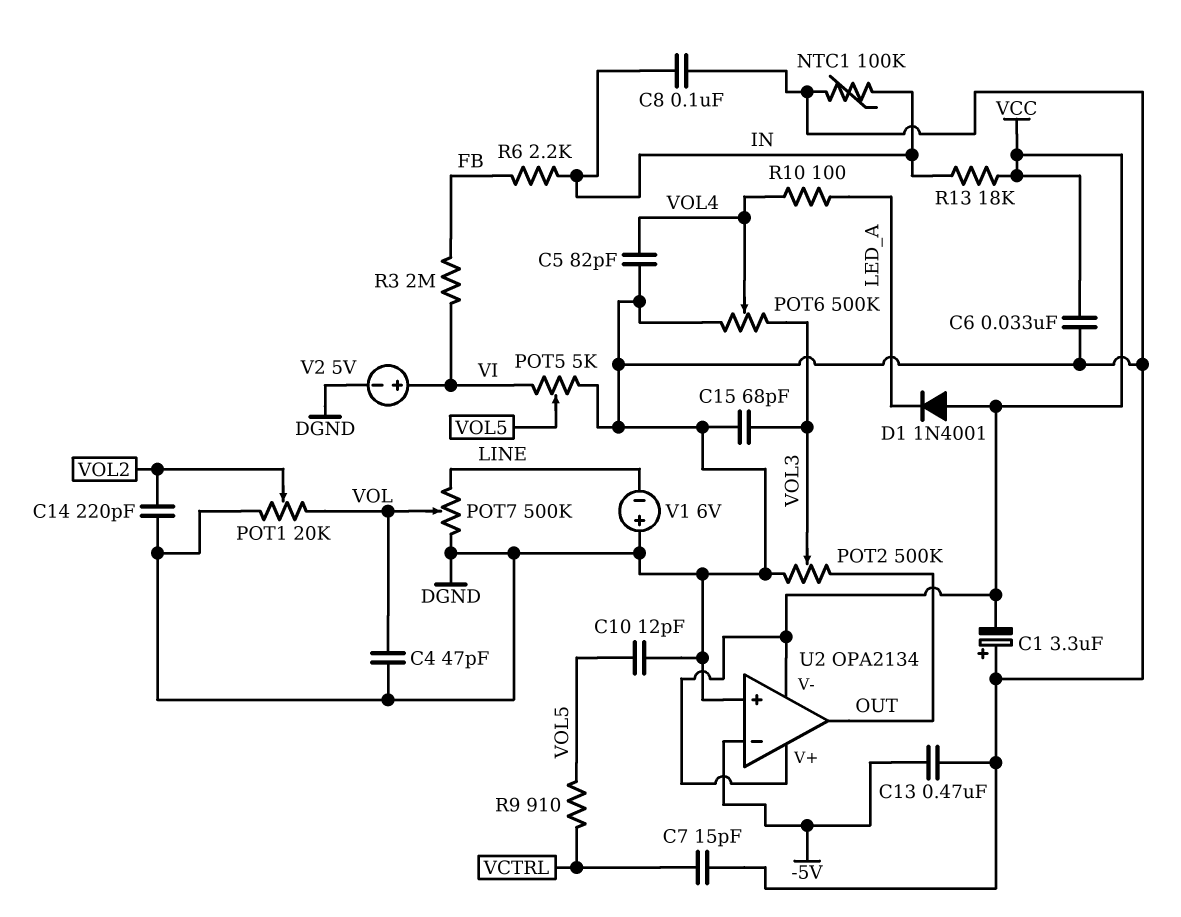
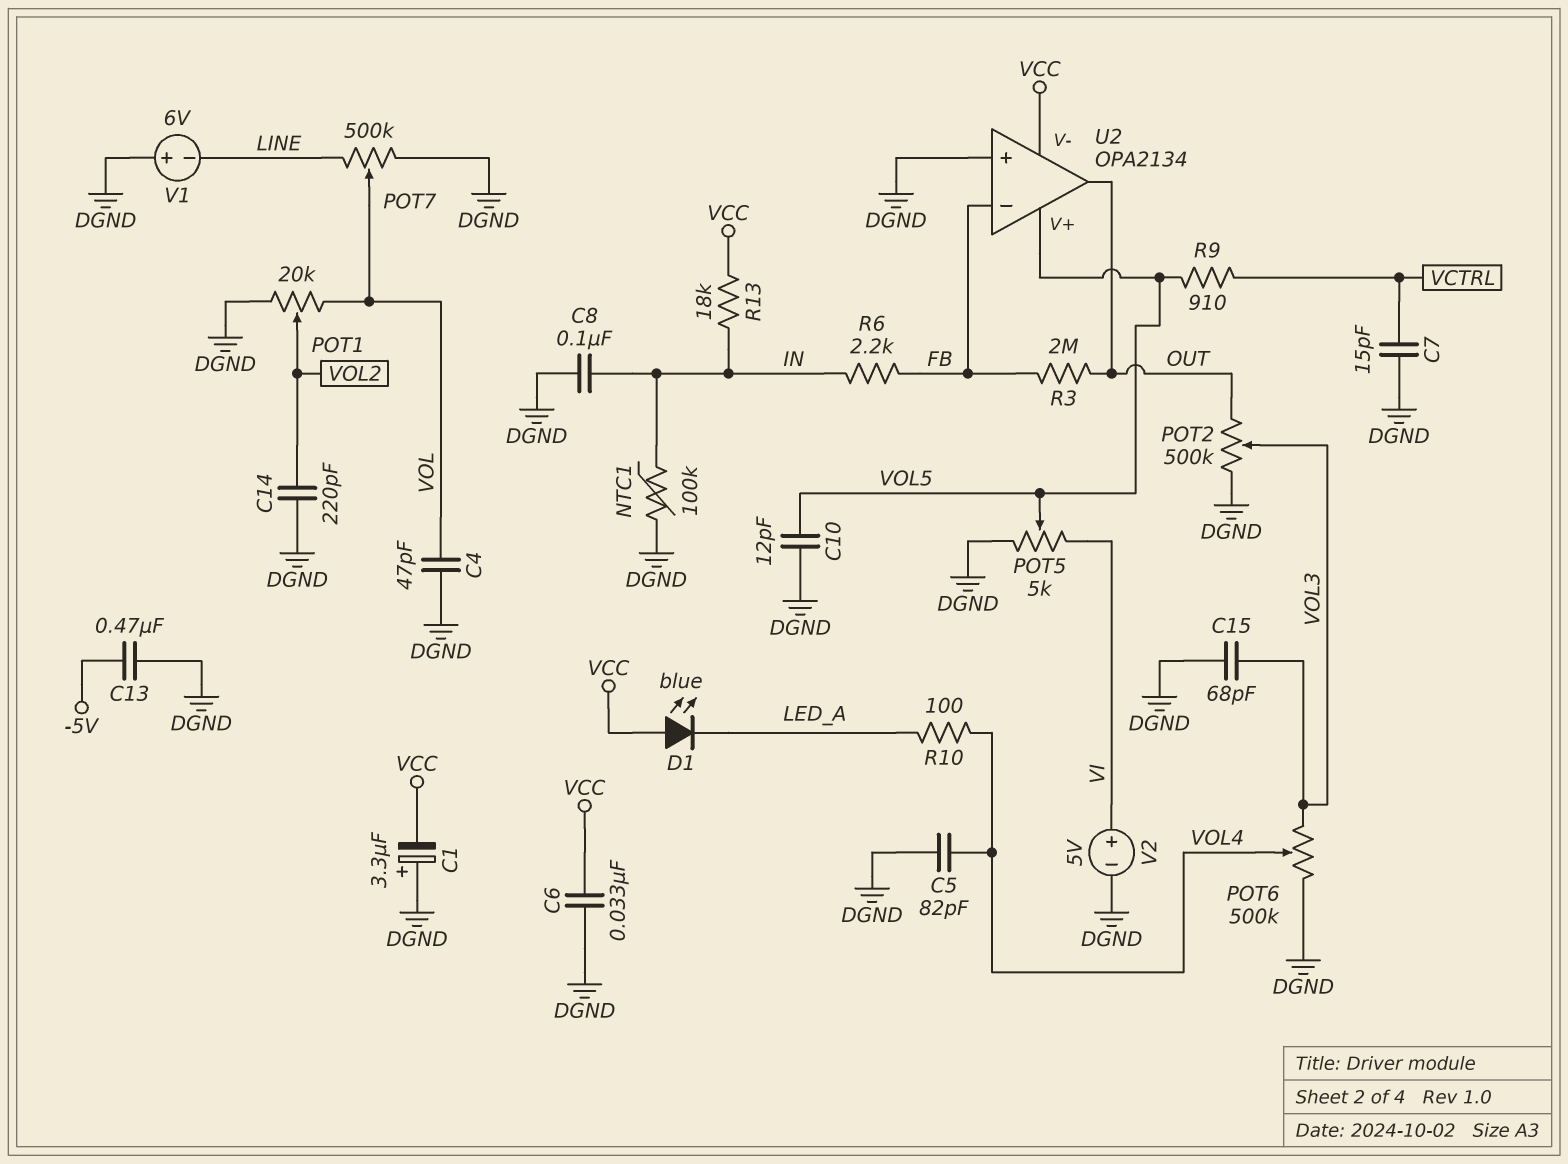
D1: diode 1N4001 (A VCC, K LED_A) -> LED blue (A VCC, K LED_A)
R3: 2M (FB, VI) -> 2M (FB, OUT)
U2 pin V+: VCC -> VOL5
U2 pin in-: -5V -> FB

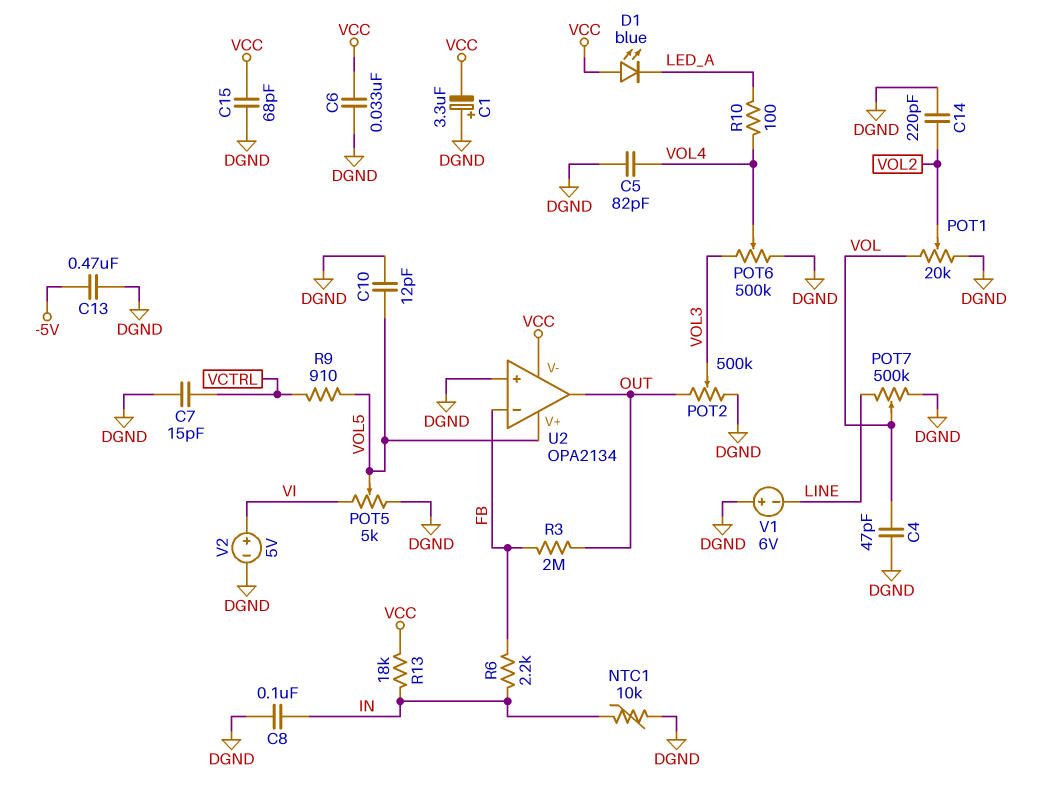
C15: 68pF (DGND, VOL3) -> 68pF (DGND, VCC)
NTC1: 100k (DGND, IN) -> 10k (DGND, IN)

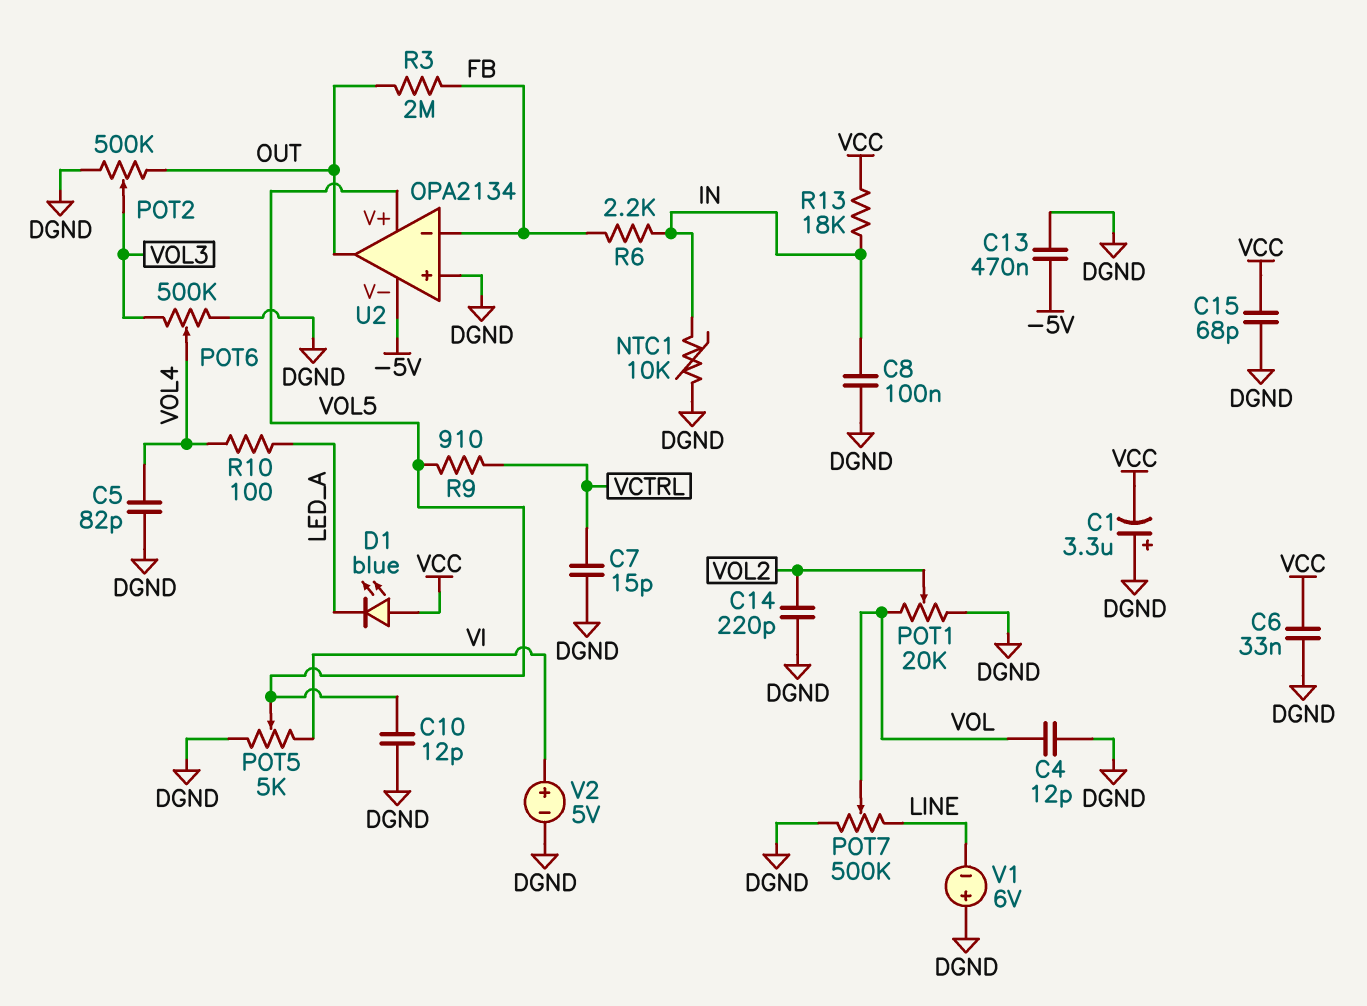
C4: 47pF (DGND, VOL) -> 12pF (DGND, VOL)
U2 pin V-: VCC -> -5V

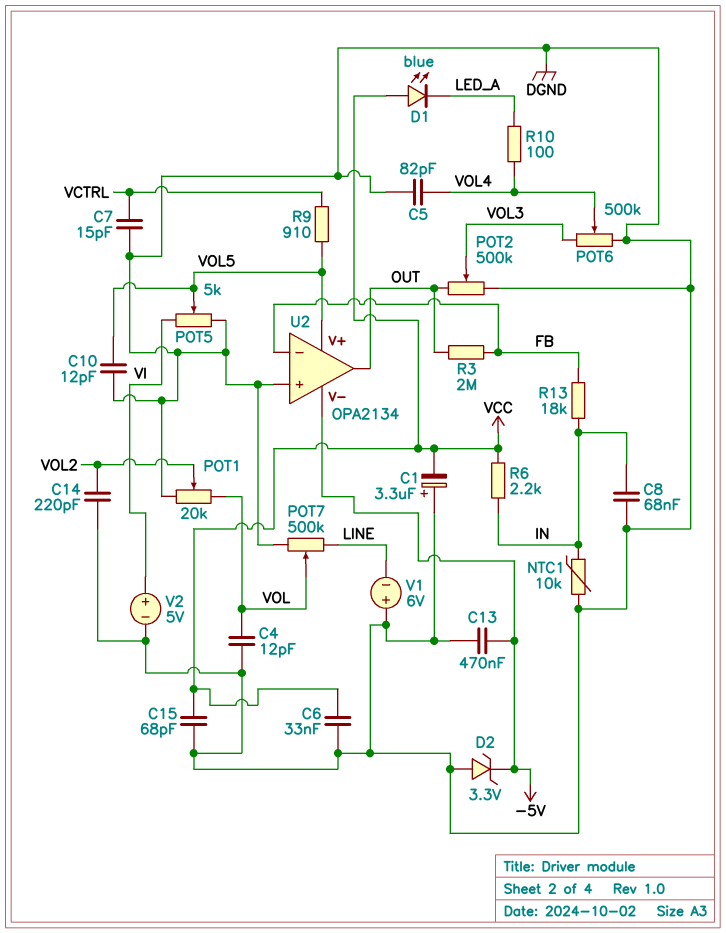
C8: 100nF (DGND, IN) -> 68nF (DGND, IN)
D2: none -> zener 3.3V (A DGND, K -5V)
R6: 2.2k (FB, IN) -> 2.2k (IN, VCC)
R13: 18k (IN, VCC) -> 18k (FB, IN)

